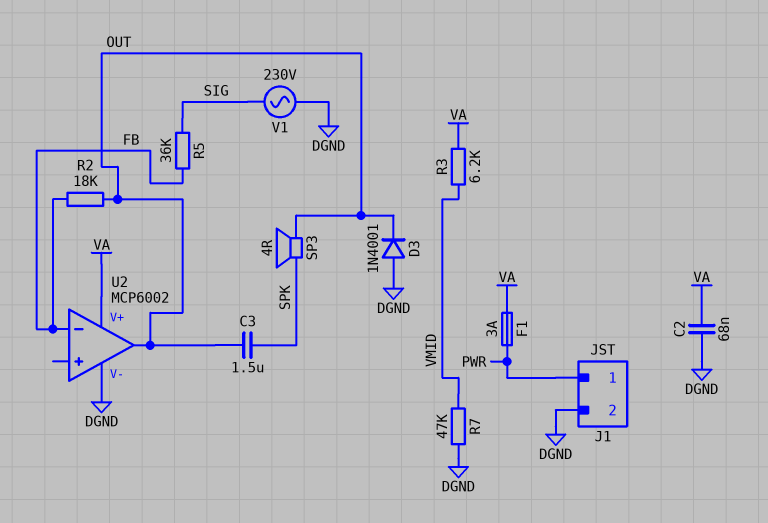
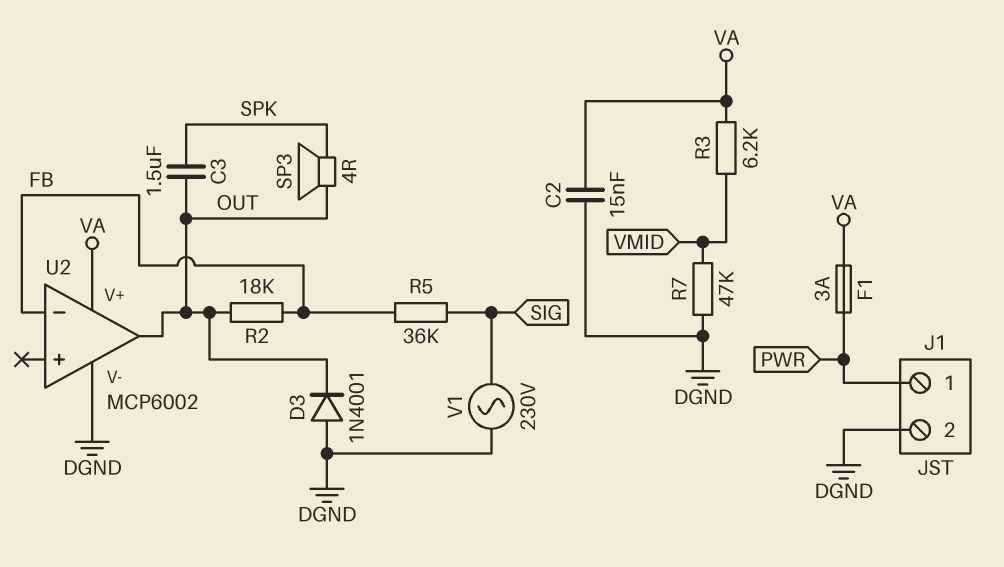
C2: 68nF (DGND, VA) -> 15nF (DGND, VA)

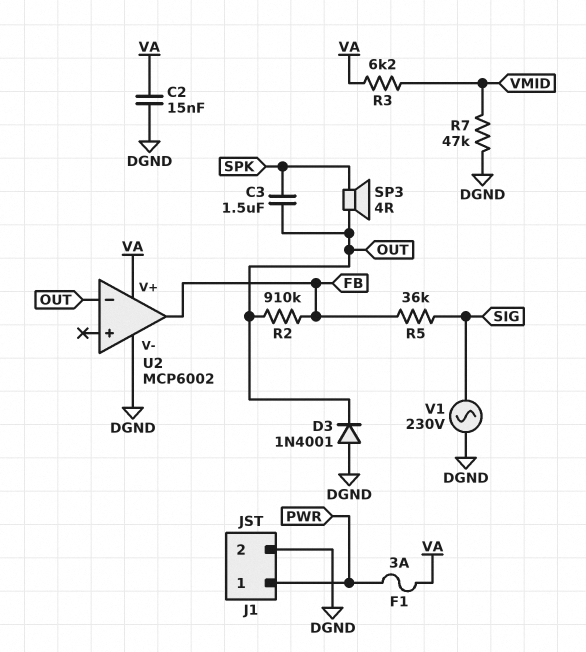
R2: 18k (FB, OUT) -> 910k (FB, OUT)
U2 pin in-: FB -> OUT
U2 pin out: OUT -> FB

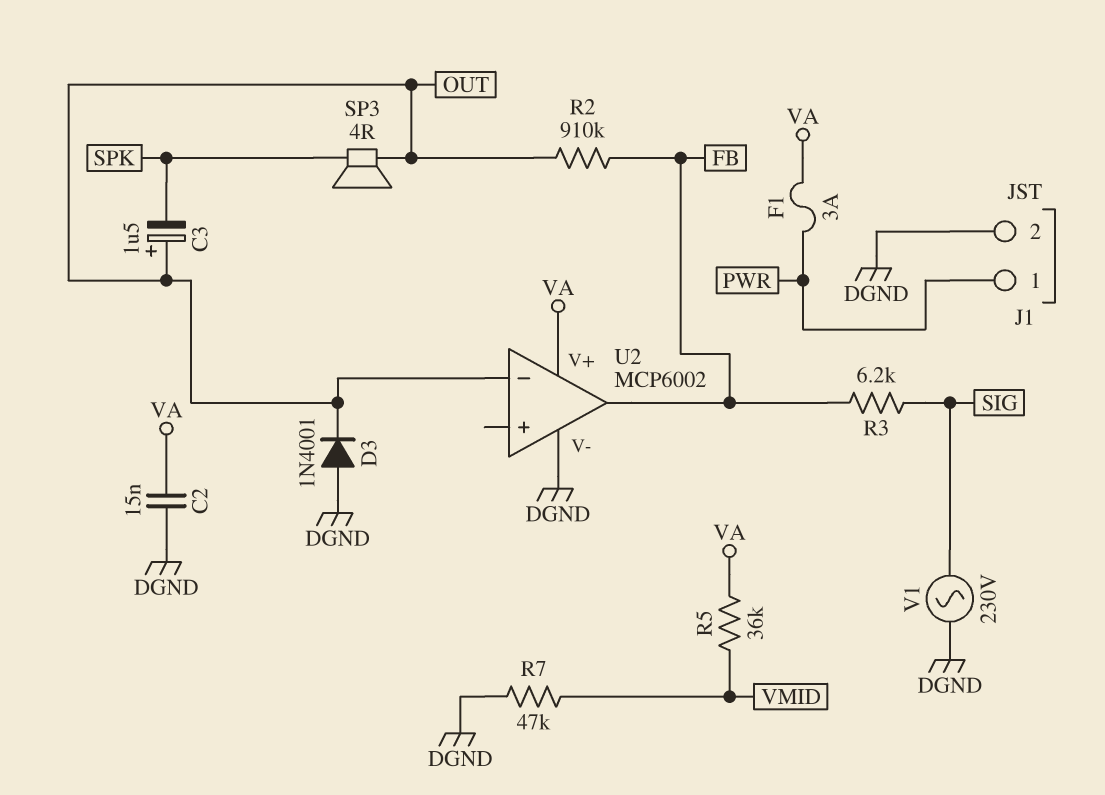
C3: 1.5uF (OUT, SPK) -> 1.5uF (plus OUT, minus SPK)
R3: 6.2k (VA, VMID) -> 6.2k (FB, SIG)
R5: 36k (FB, SIG) -> 36k (VA, VMID)

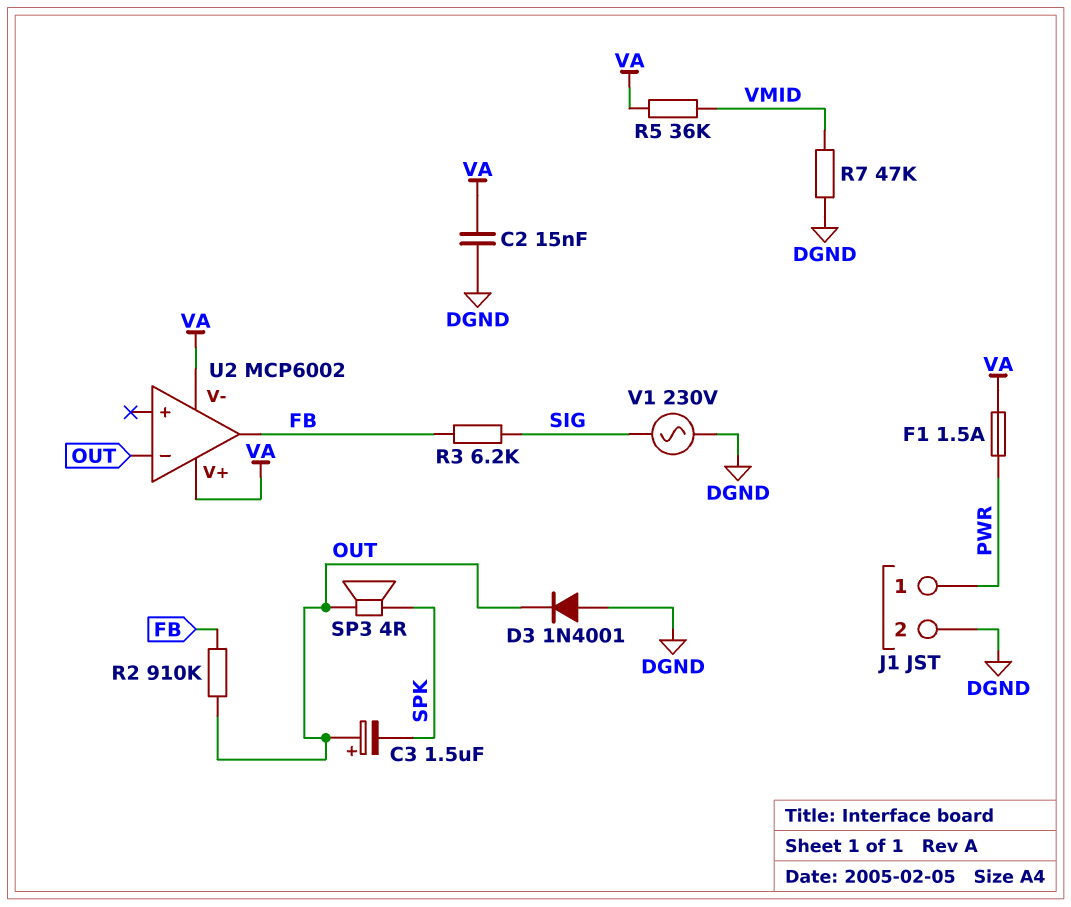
F1: 3A (PWR, VA) -> 1.5A (PWR, VA)
U2 pin V-: DGND -> VA

